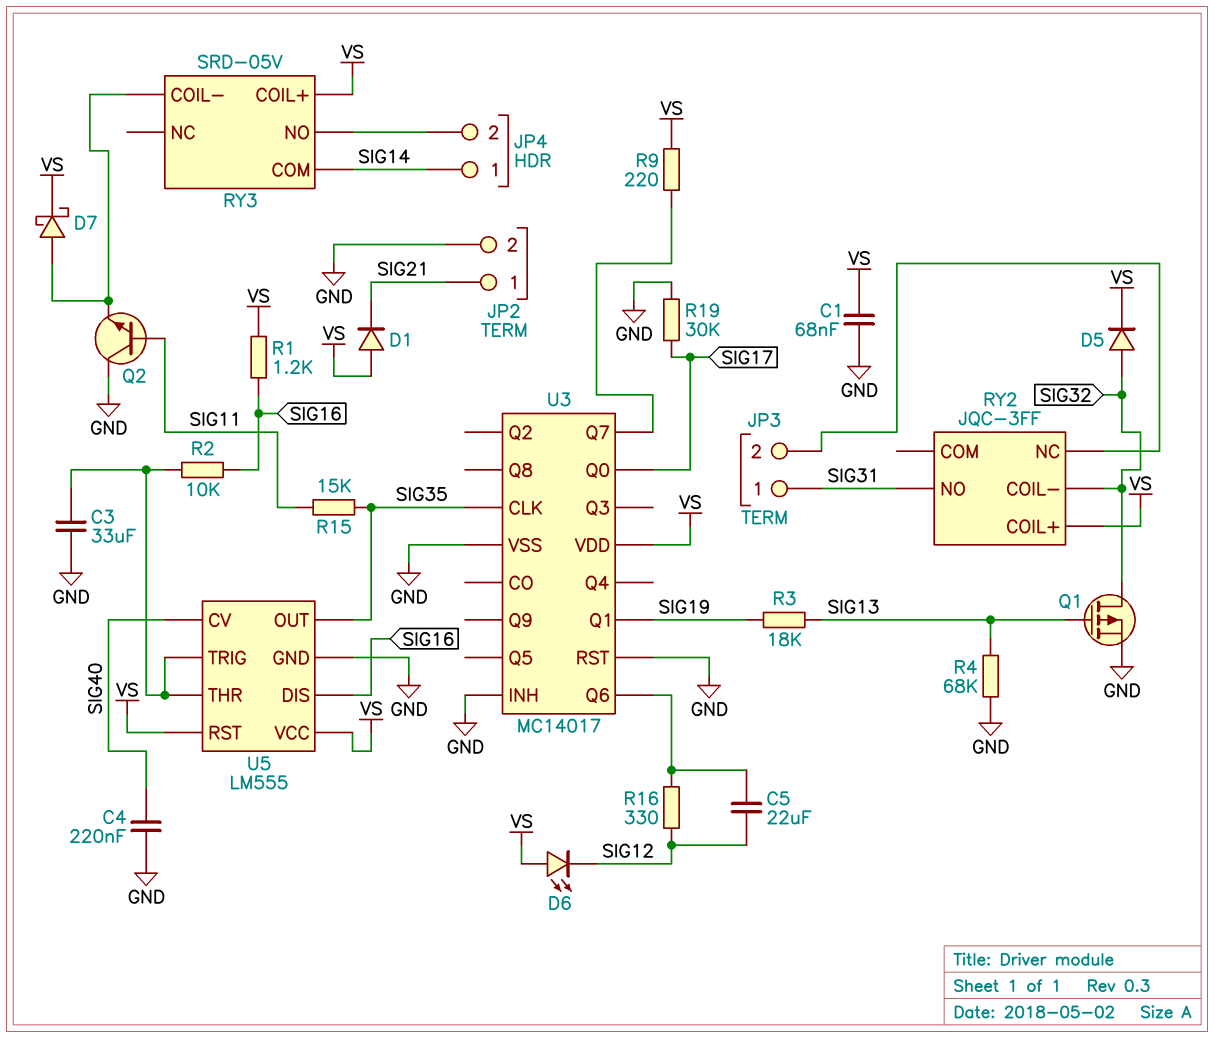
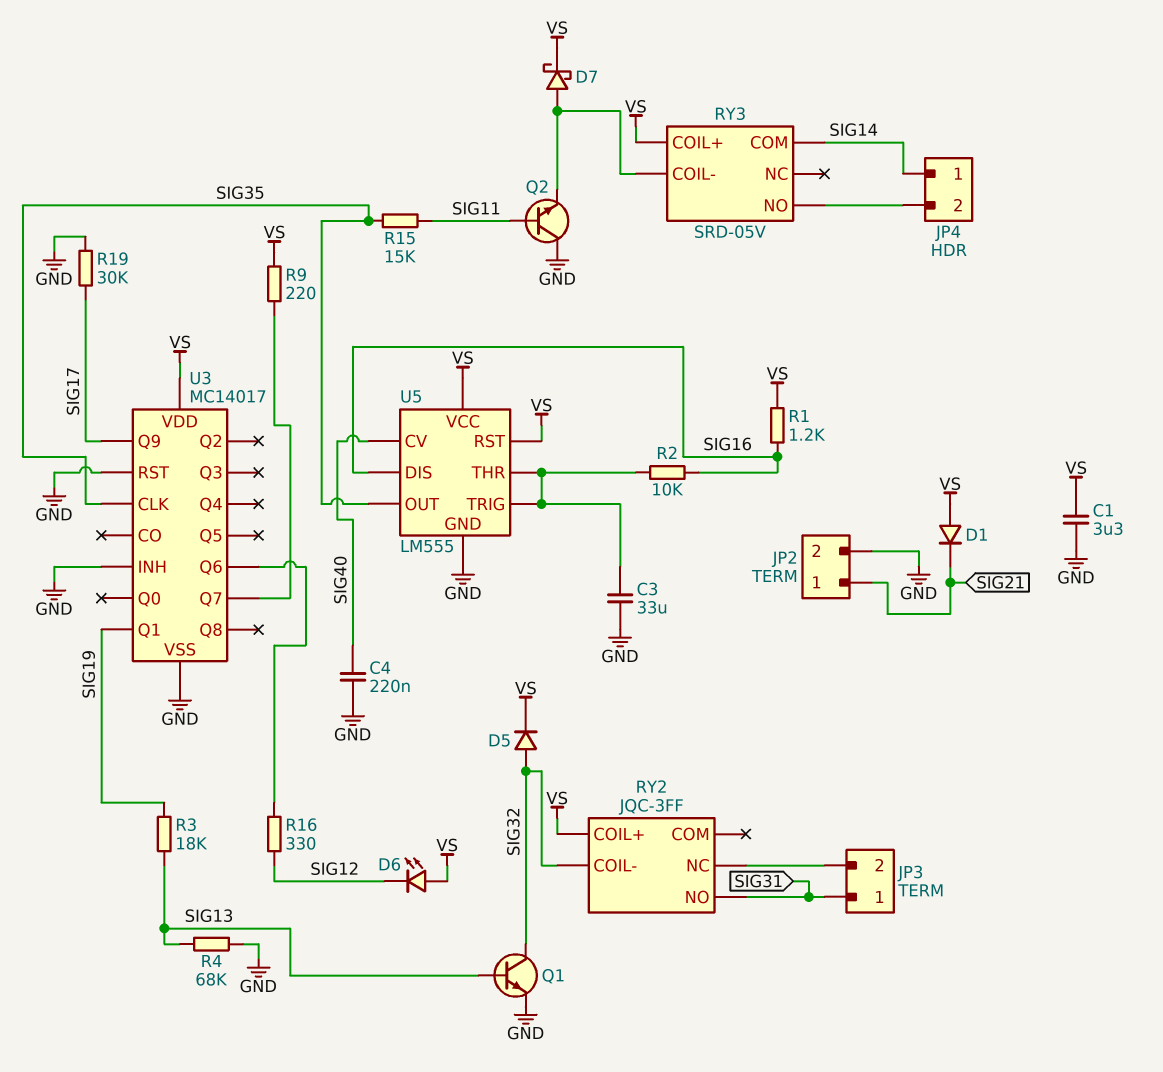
C1: 68nF (GND, VS) -> 3.3uF (GND, VS)
C5: 22uF (SIG12, U3/Q6) -> none
Q1: PMOS (G SIG13, D SIG32, S GND) -> NPN (B SIG13, C SIG32, E GND)
U3 pin Q0: SIG17 -> none
U3 pin Q9: none -> SIG17

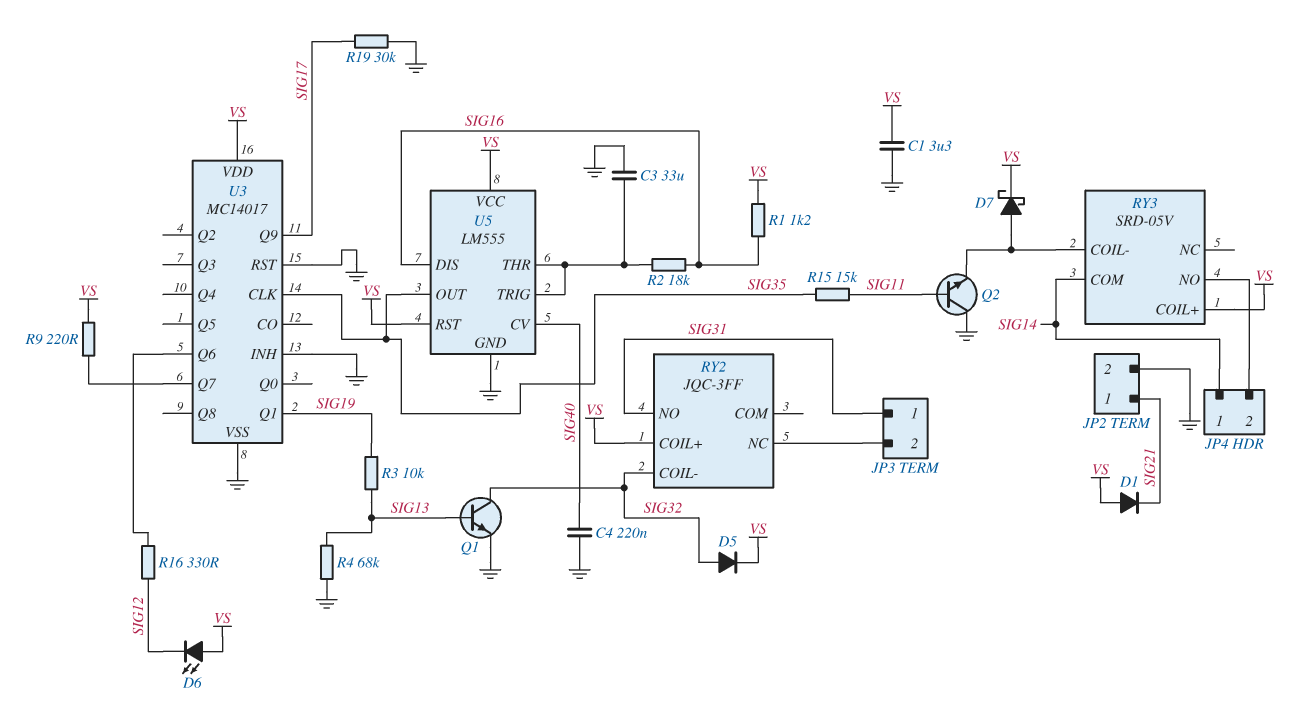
R2: 10k (SIG16, U5/THR) -> 18k (SIG16, U5/THR)
R3: 18k (SIG13, SIG19) -> 10k (SIG13, SIG19)

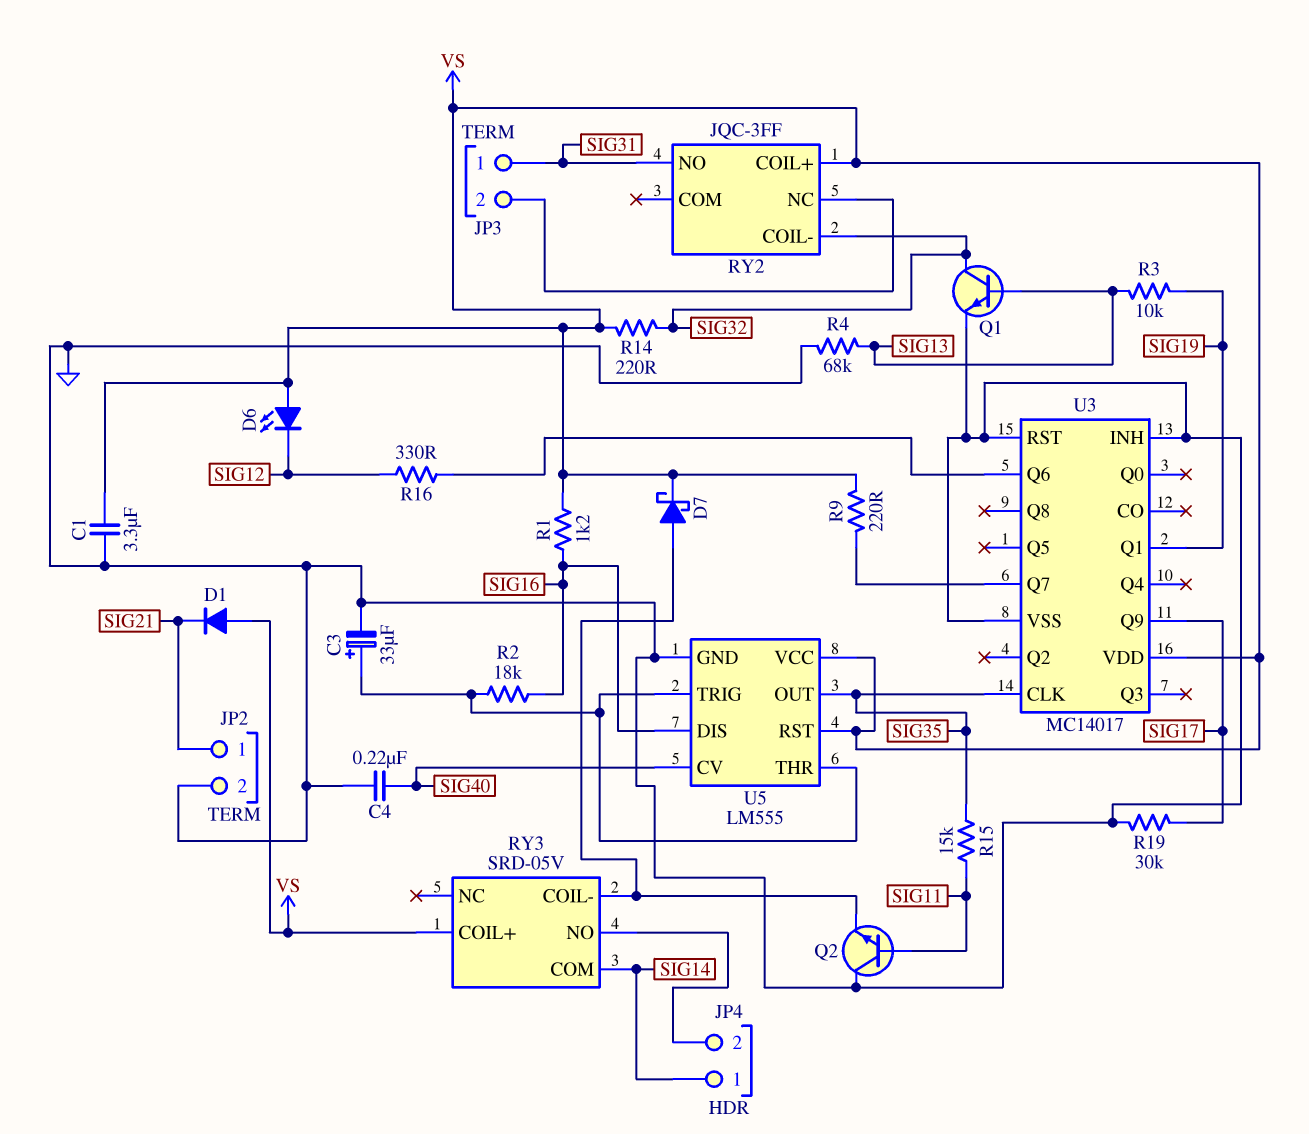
C3: 33uF (GND, U5/THR) -> 33uF (plus U5/THR, minus GND)
D5: diode (A SIG32, K VS) -> none
R14: none -> 220 (SIG32, VS)

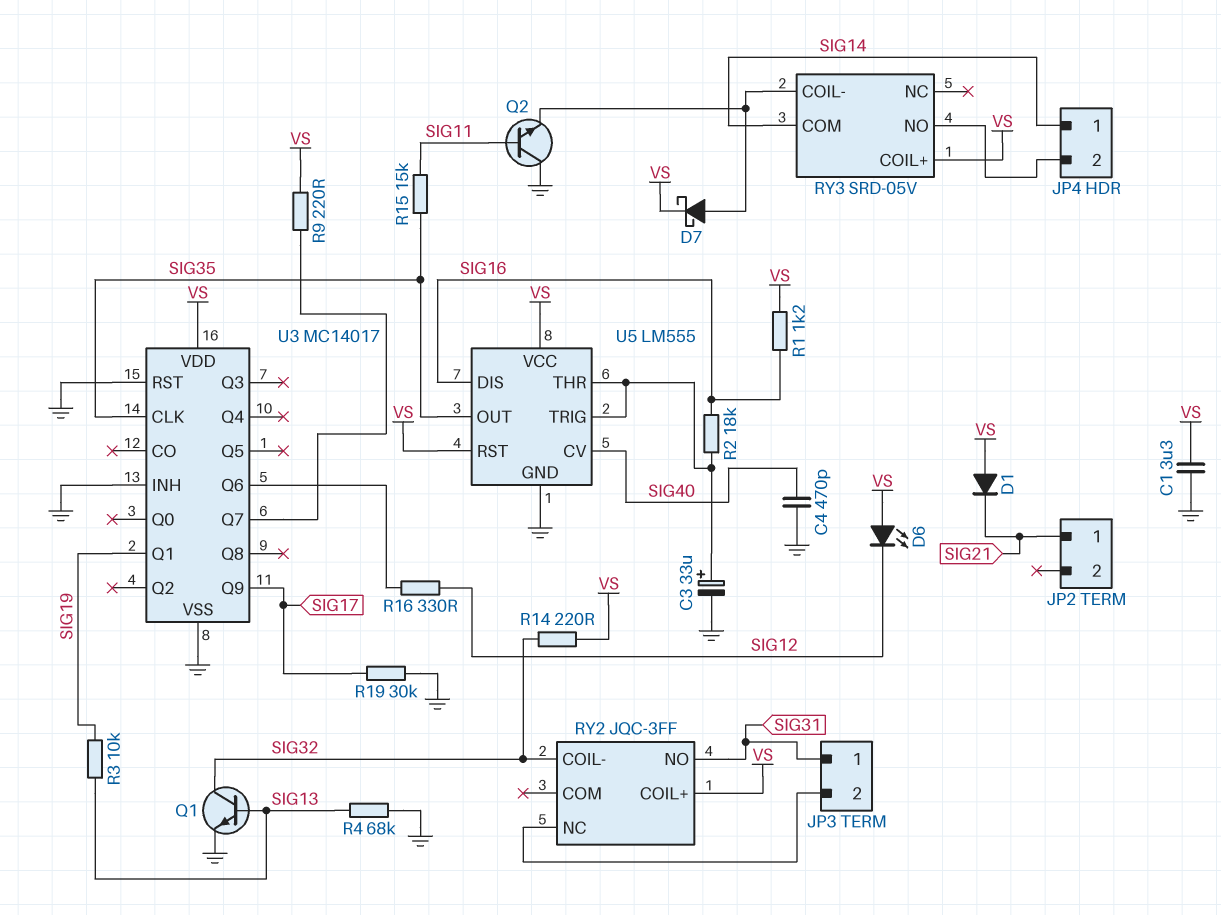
C4: 220nF (GND, SIG40) -> 470pF (GND, SIG40)
JP2 pin 2: GND -> none

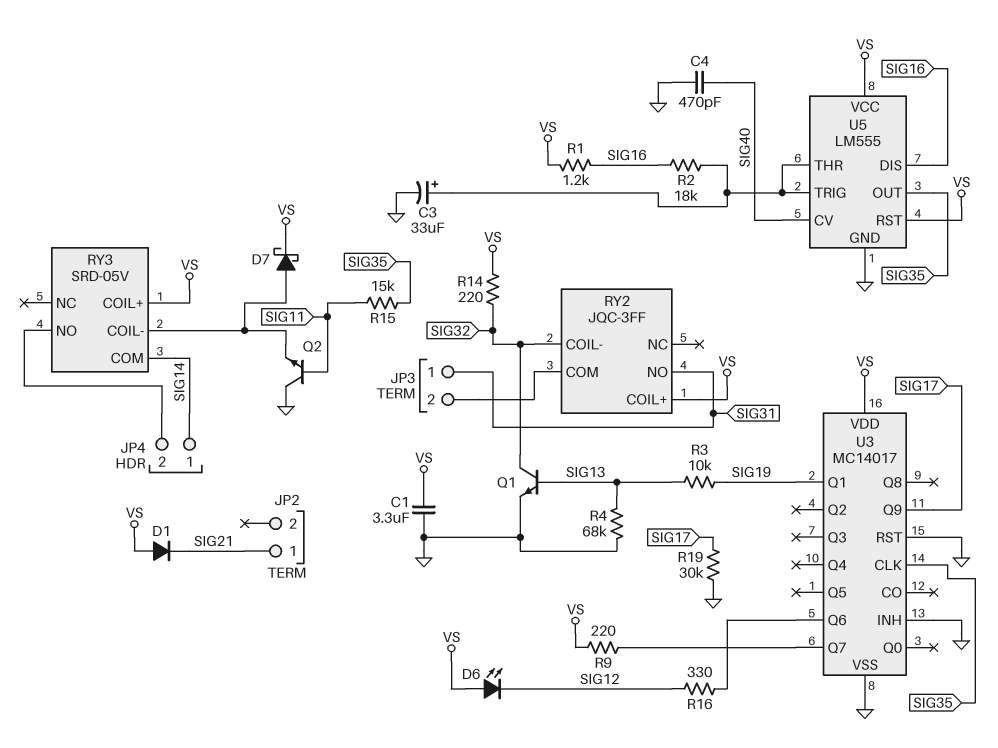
RY2 pin COM: none -> JP3/2
RY2 pin NC: JP3/2 -> none

